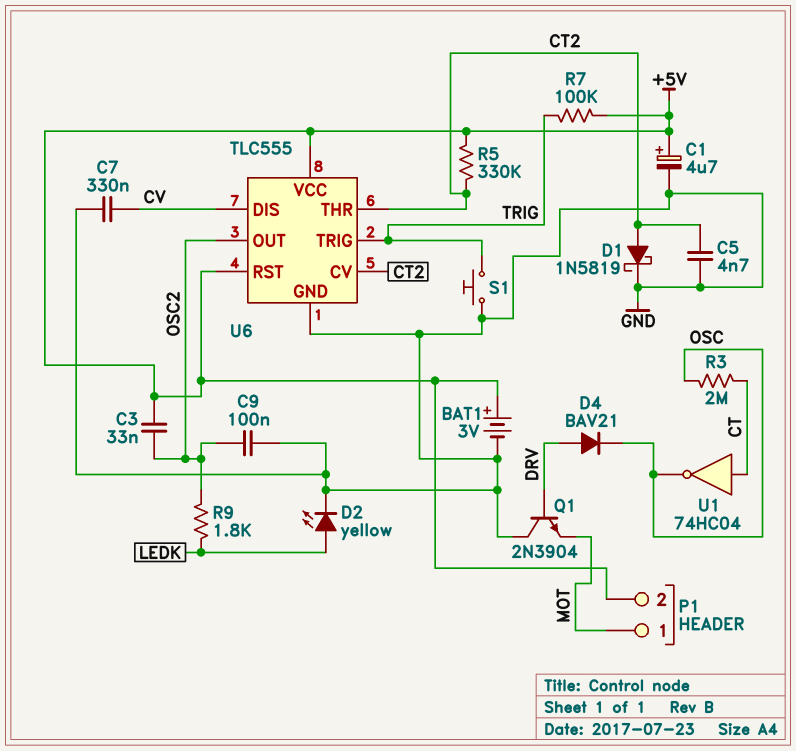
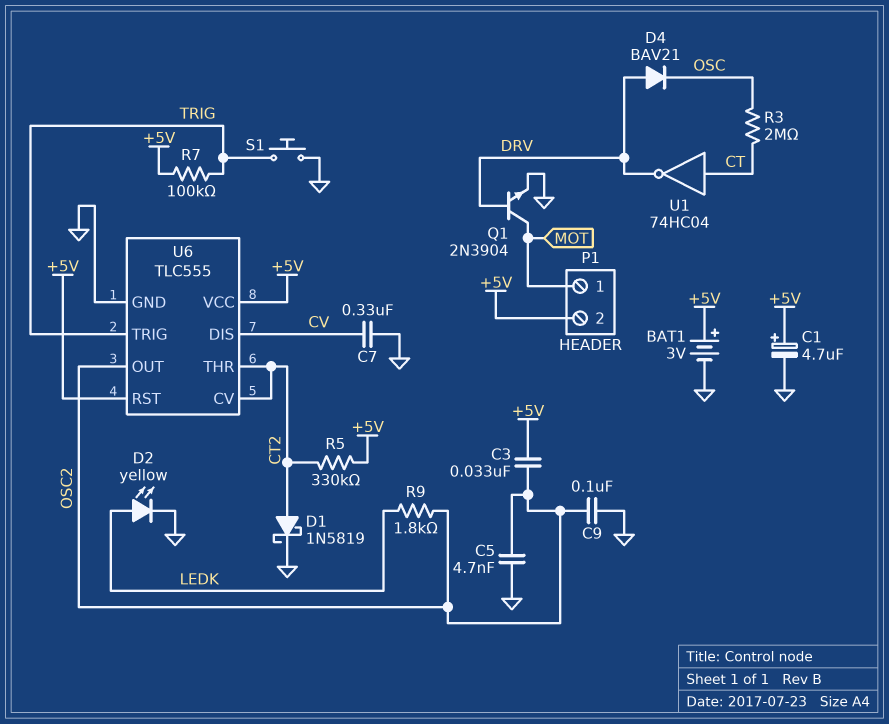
C5: 4.7nF (CT2, GND) -> 4.7nF (GND, OSC2)
Q1: NPN 2N3904 (B DRV, C GND, E MOT) -> NPN 2N3904 (B DRV, C MOT, E GND)
U1: NOT 74HC04 (in CT, out OSC) -> NOT 74HC04 (in CT, out DRV)

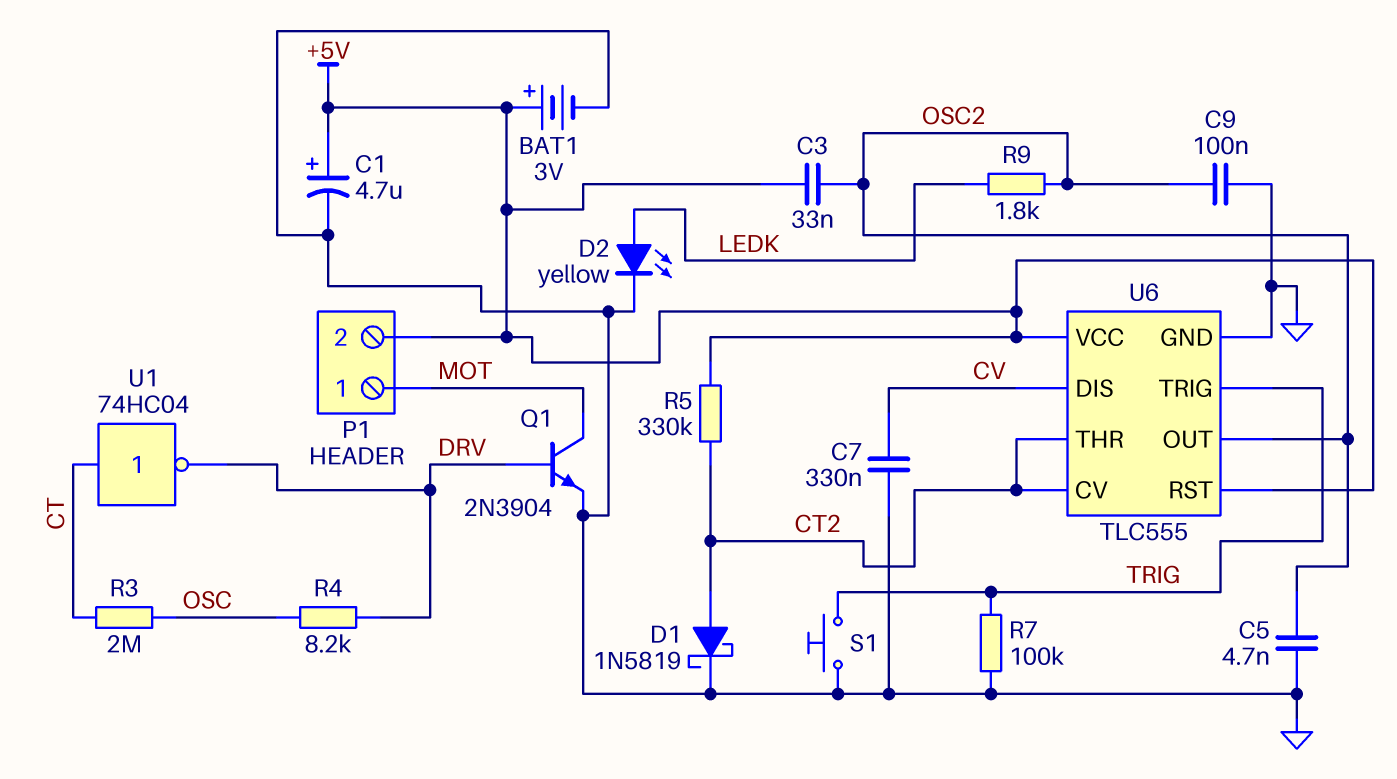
D4: diode BAV21 (A DRV, K OSC) -> none
R4: none -> 8.2k (DRV, OSC)
R7: 100k (+5V, TRIG) -> 100k (GND, TRIG)

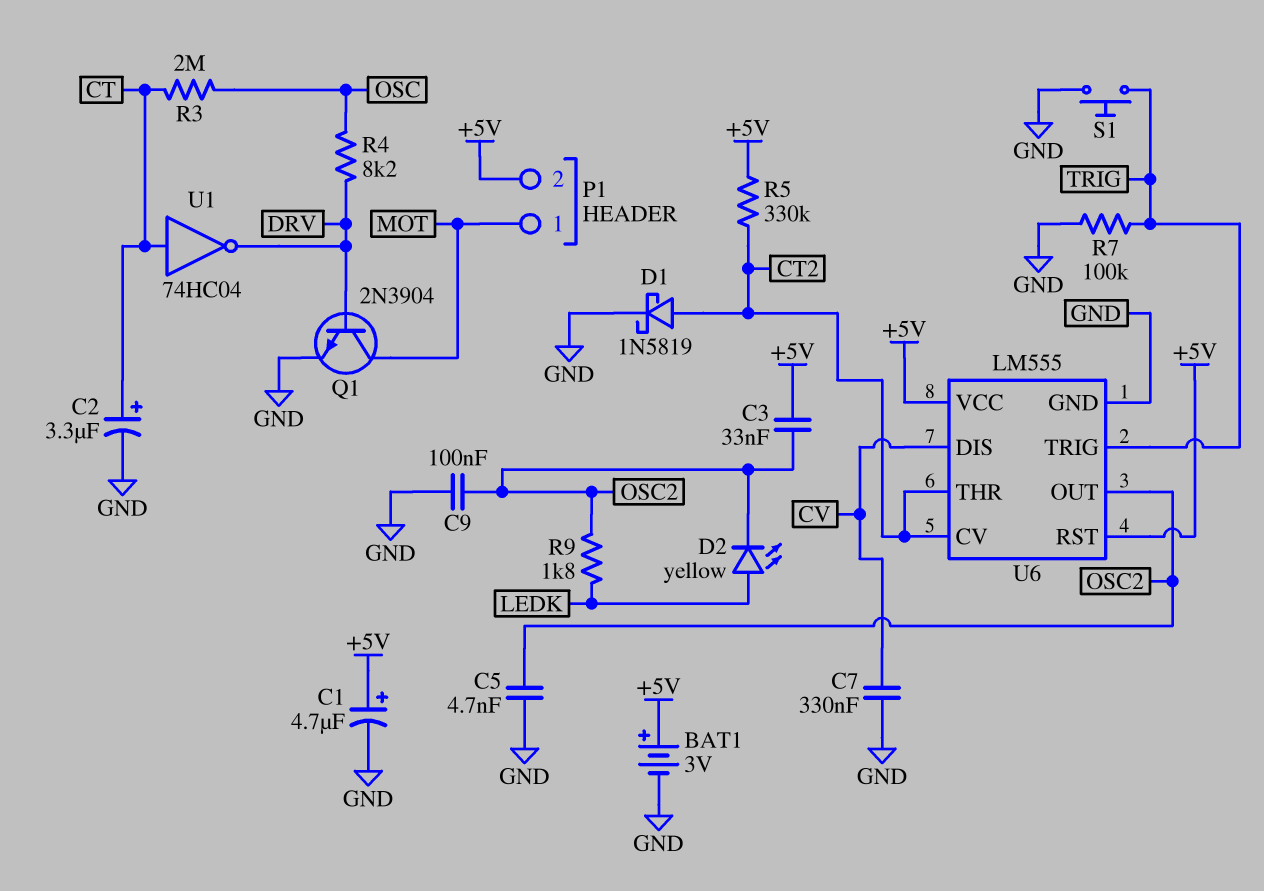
C2: none -> 3.3uF (plus CT, minus GND)
D2: LED yellow (A LEDK, K GND) -> LED yellow (A LEDK, K OSC2)
U6: TLC555 -> LM555

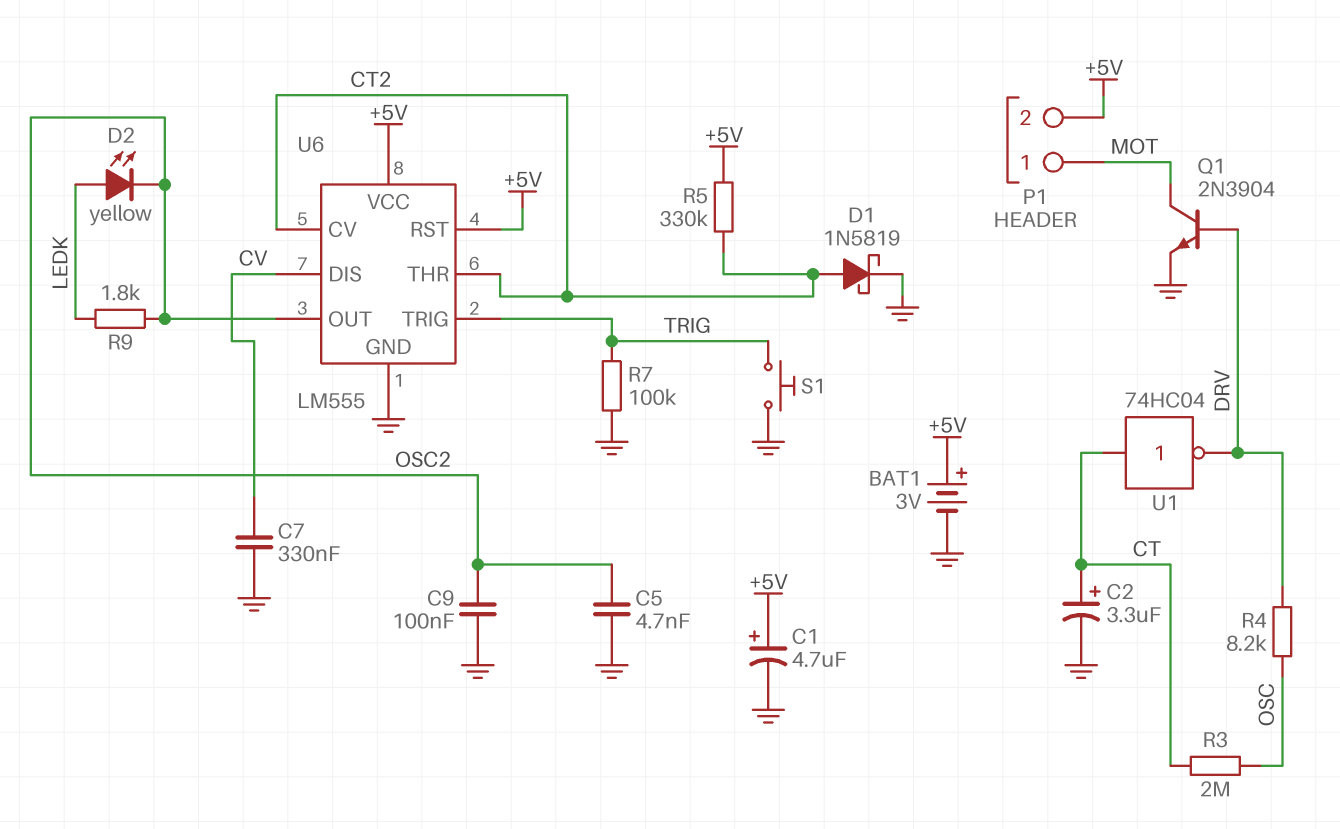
C3: 33nF (+5V, OSC2) -> none

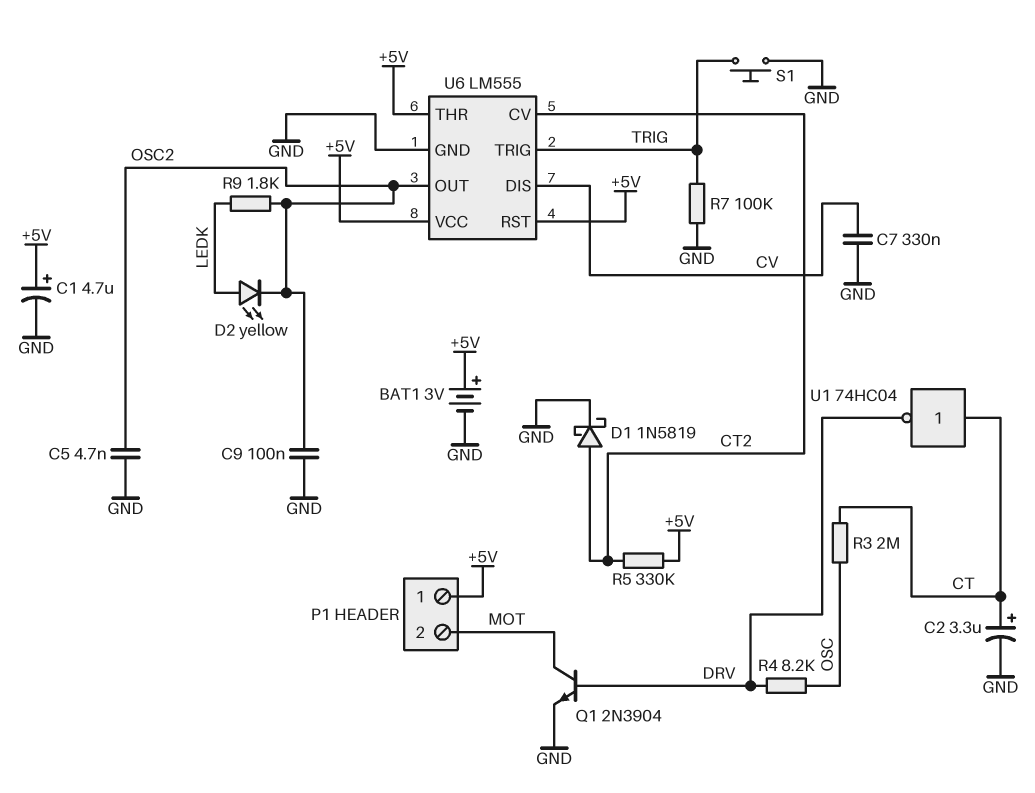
P1 pin 1: MOT -> +5V
P1 pin 2: +5V -> MOT
U6 pin THR: CT2 -> +5V

